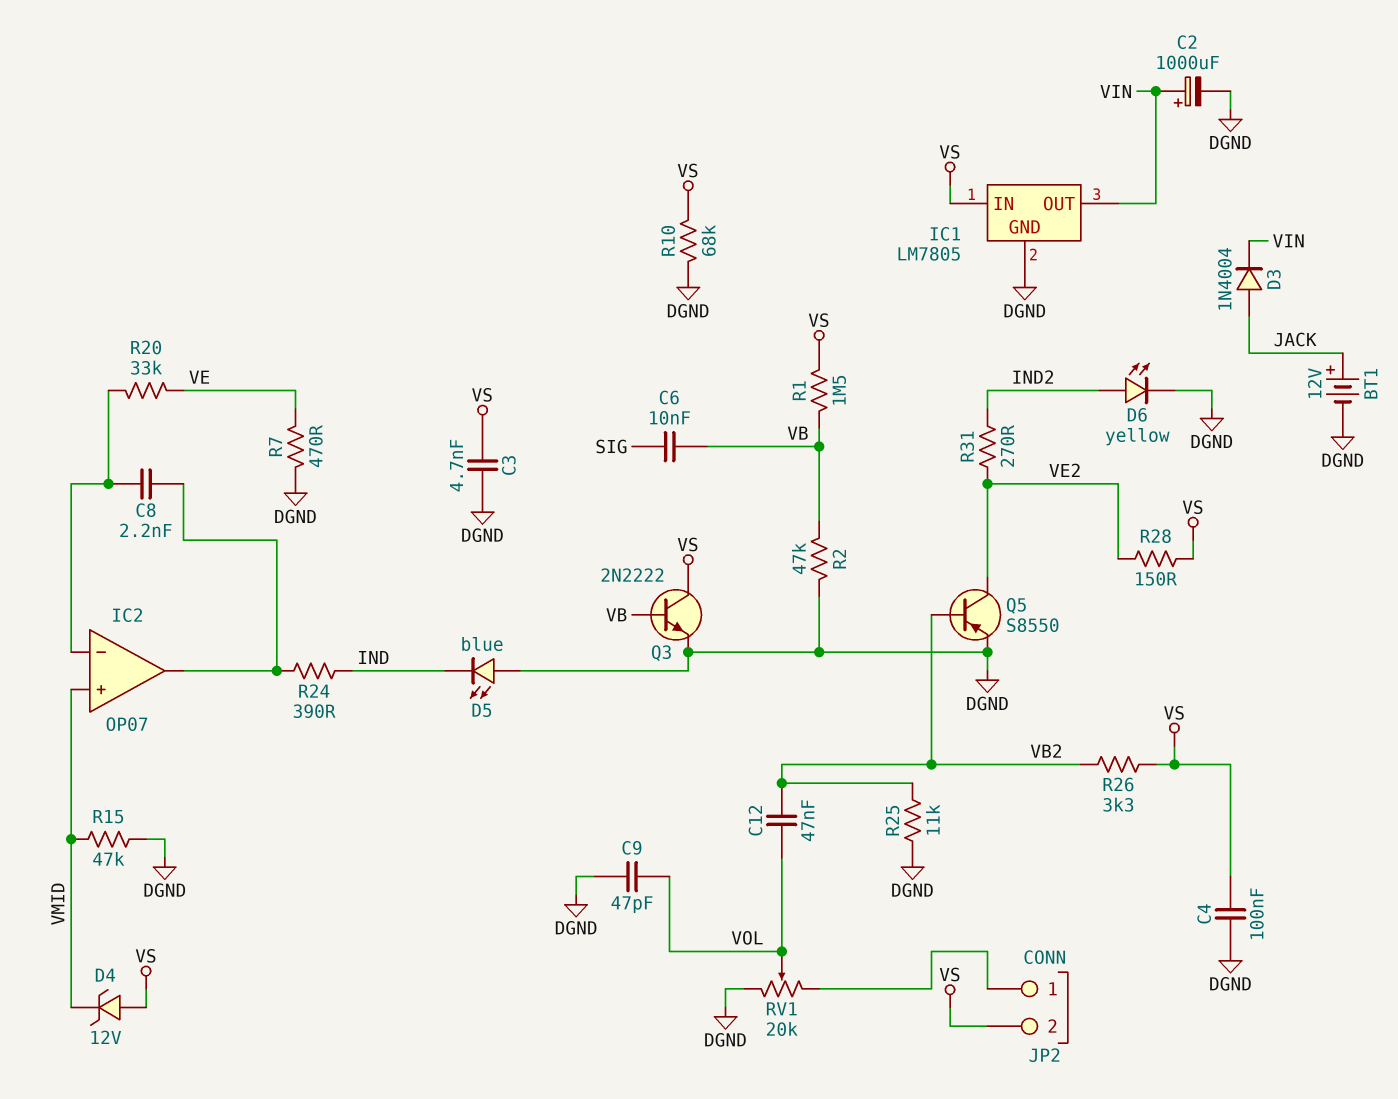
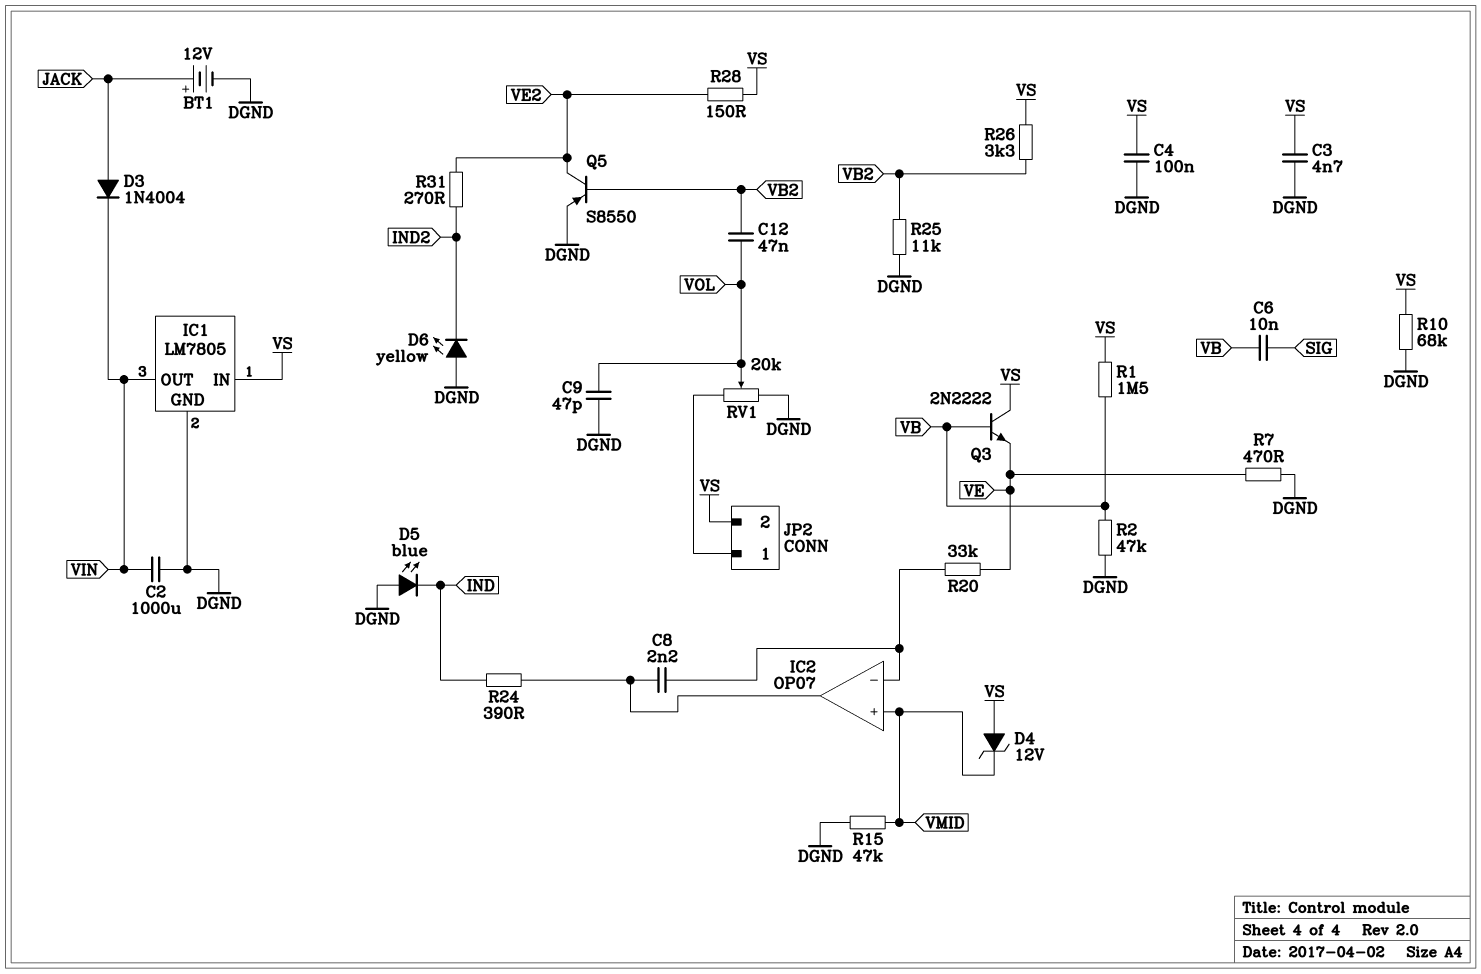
C2: 1000uF (plus VIN, minus DGND) -> 1000uF (DGND, VIN)
D6: LED yellow (A IND2, K DGND) -> LED yellow (A DGND, K IND2)
Q3: NPN 2N2222 (B VB, C VS, E DGND) -> NPN 2N2222 (B VB, C VS, E VE)

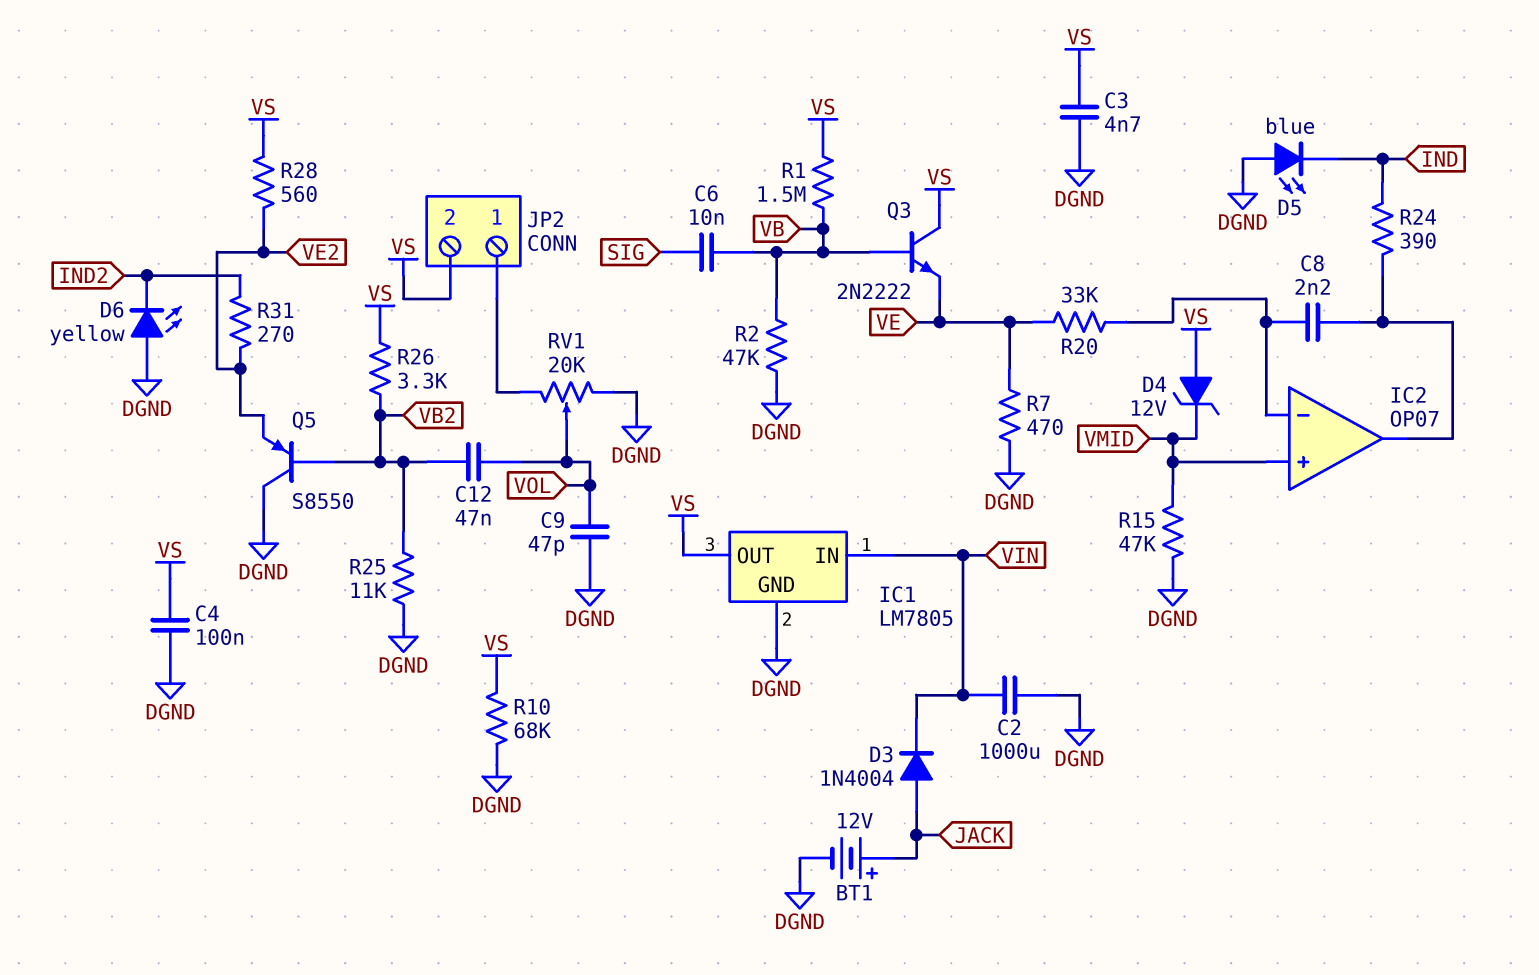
IC1 pin IN: VS -> VIN
IC1 pin OUT: VIN -> VS
Q5: PNP S8550 (B VB2, C VE2, E DGND) -> PNP S8550 (B VB2, C DGND, E VE2)
R28: 150 (VE2, VS) -> 560 (VE2, VS)

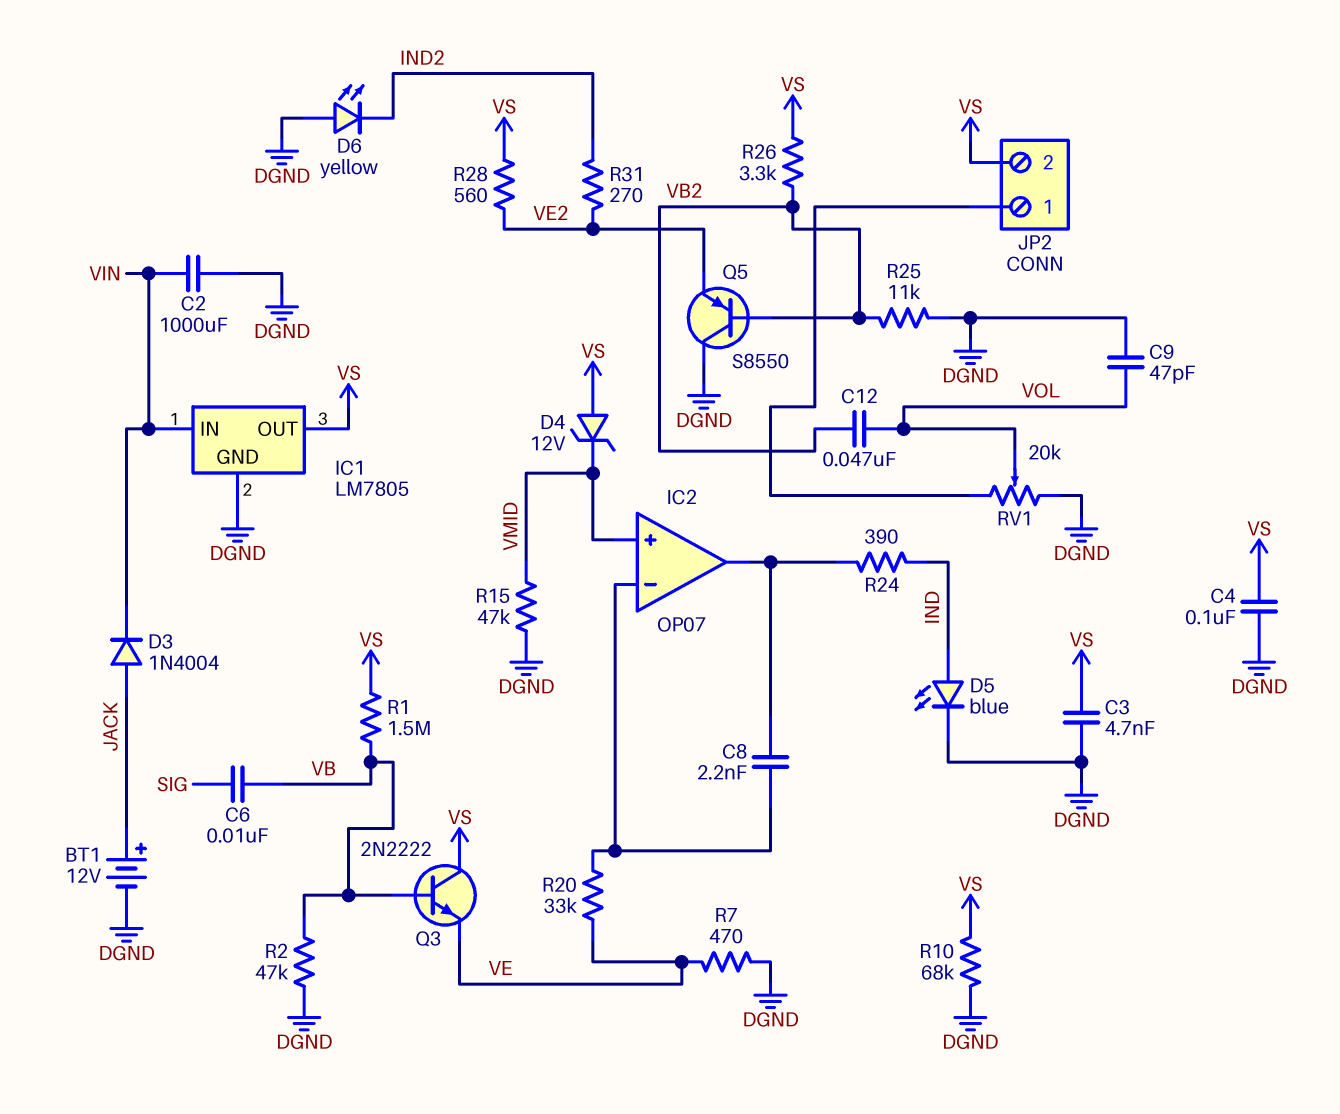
D5: LED blue (A DGND, K IND) -> LED blue (A IND, K DGND)

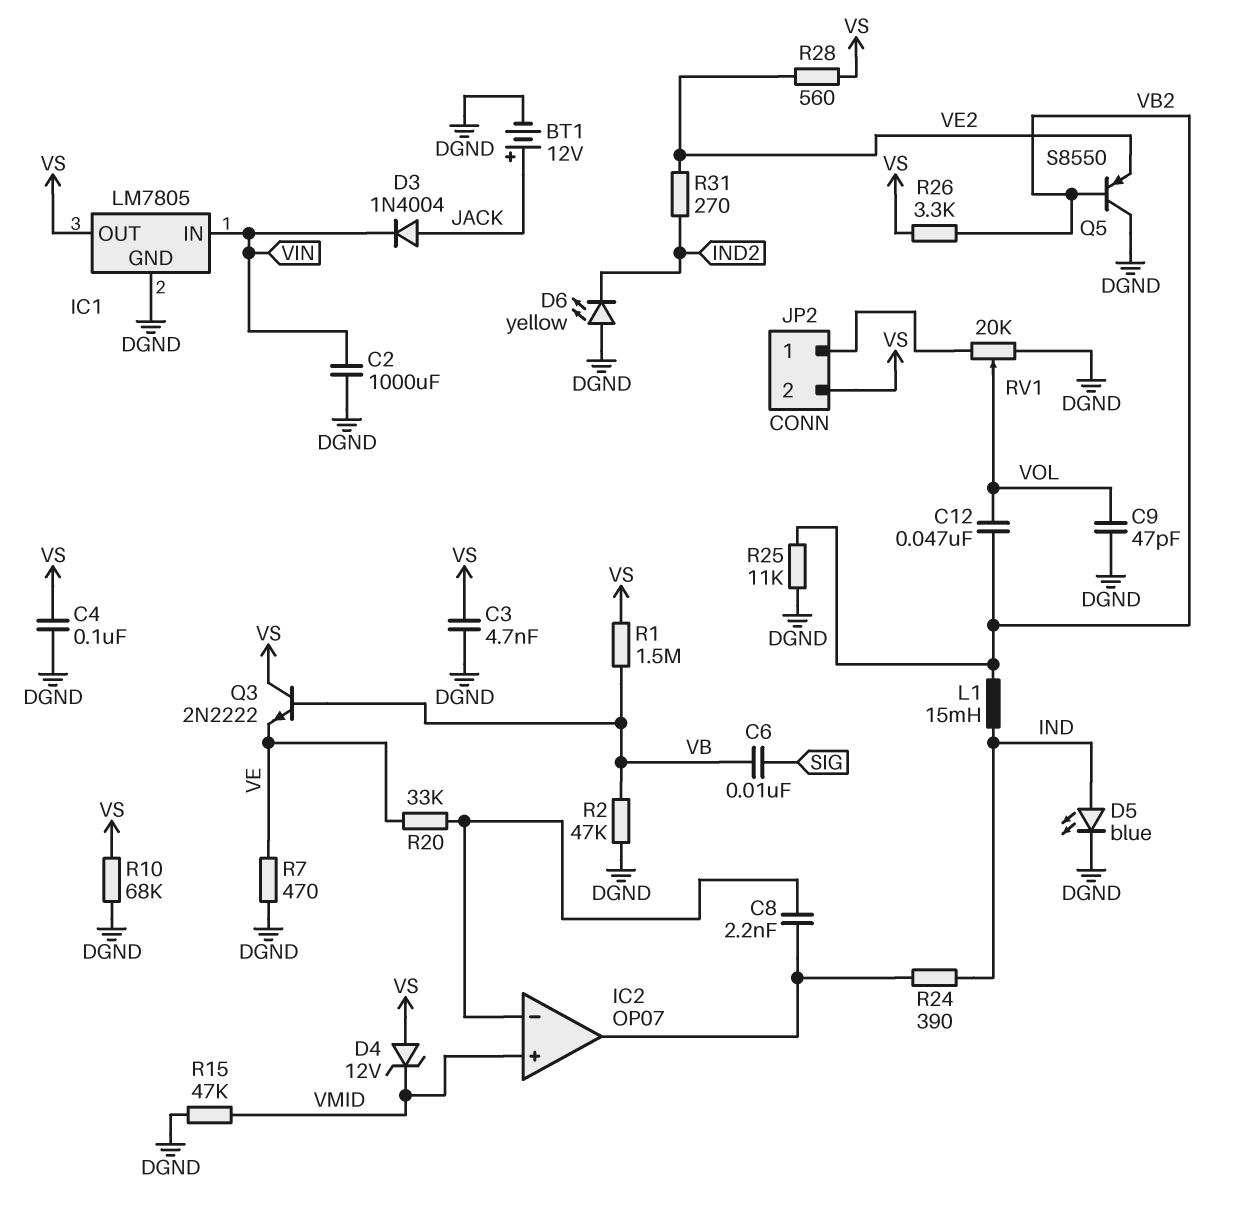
L1: none -> 15mH (IND, VB2)

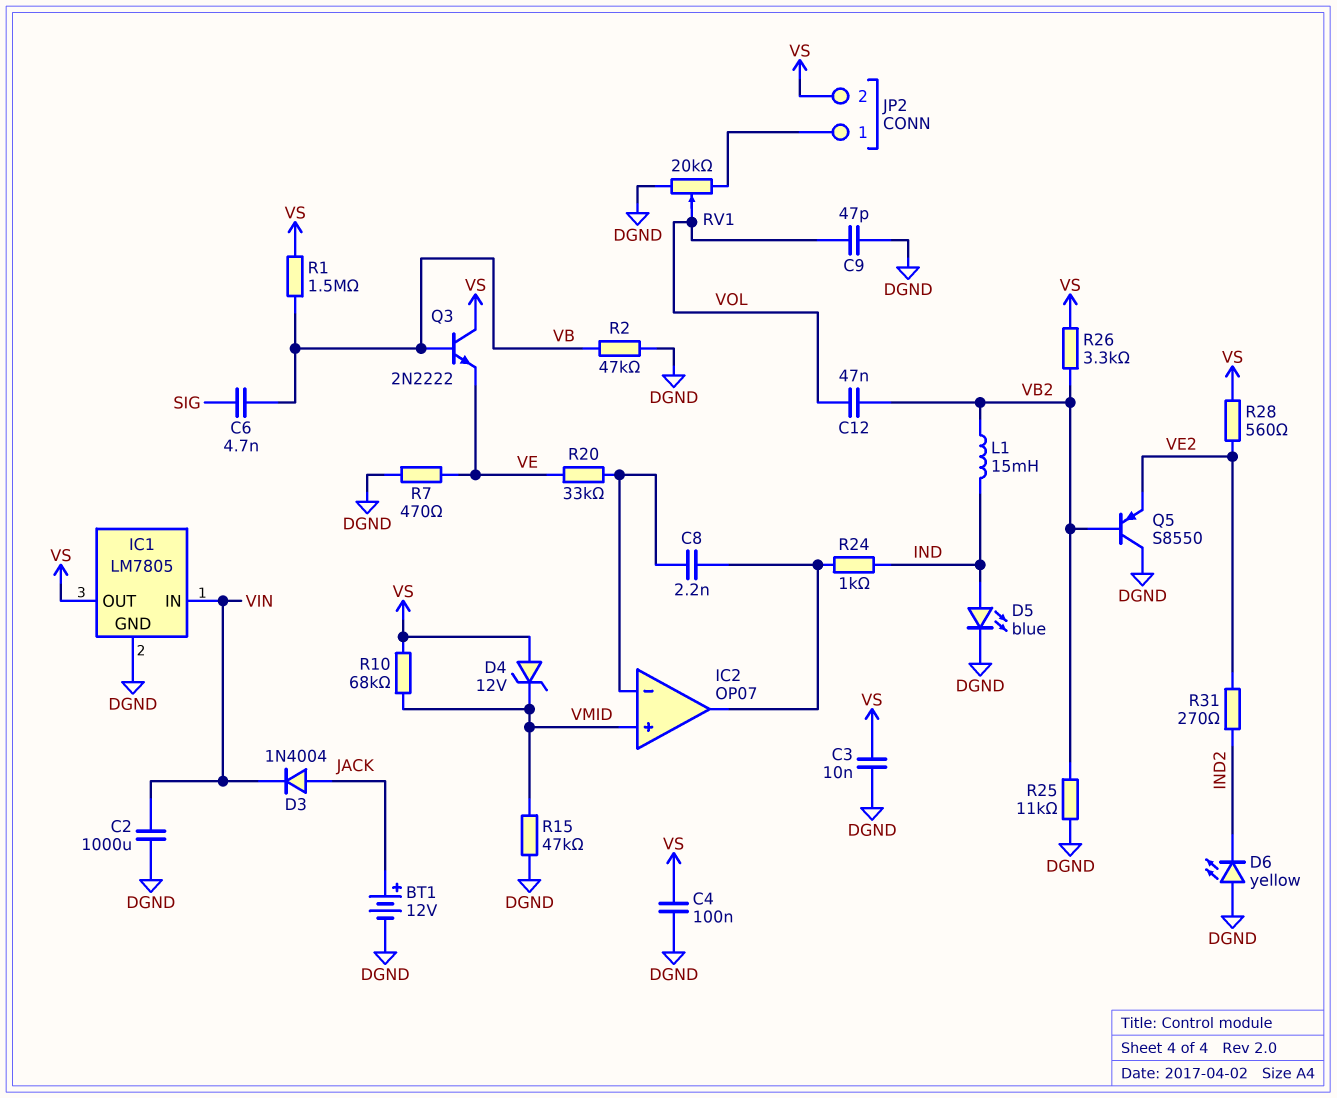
C3: 4.7nF (DGND, VS) -> 10nF (DGND, VS)
C6: 10nF (SIG, VB) -> 4.7nF (SIG, VB)
R10: 68k (DGND, VS) -> 68k (VMID, VS)
R24: 390 (IC2/out, IND) -> 1k (IC2/out, IND)

